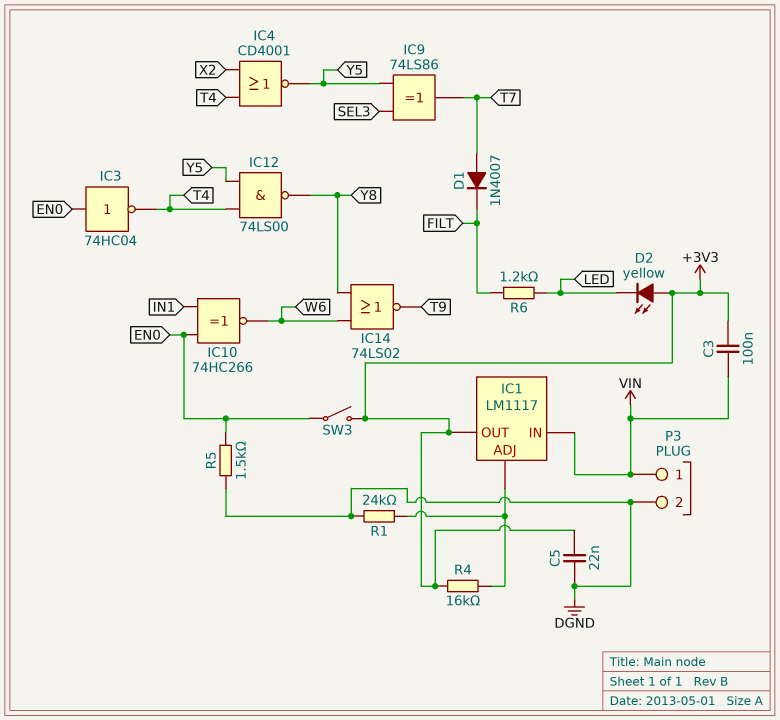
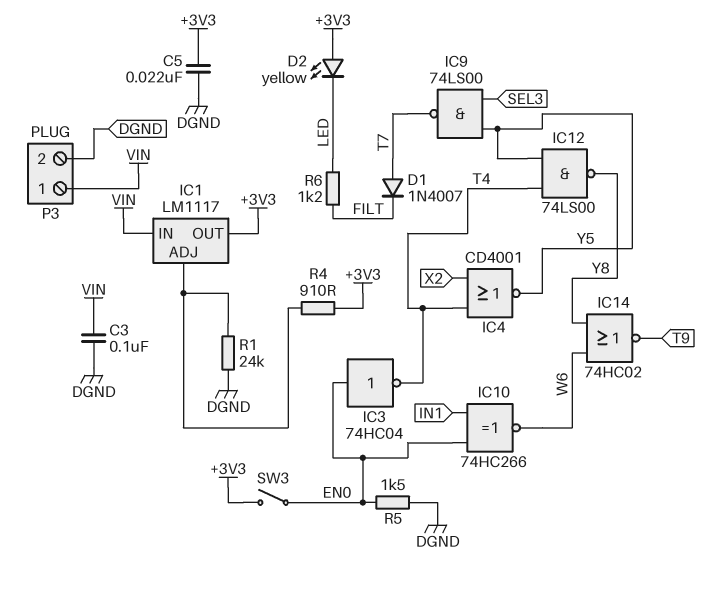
C3: 100nF (+3V3, VIN) -> 100nF (DGND, VIN)
IC9: XOR 74LS86 (in SEL3, in Y5, out T7) -> NAND 74LS00 (in SEL3, in Y5, out T7)
IC14: NOR 74LS02 (in W6, in Y8, out T9) -> NOR 74HC02 (in W6, in Y8, out T9)
R4: 16k (+3V3, IC1/ADJ) -> 910 (+3V3, IC1/ADJ)

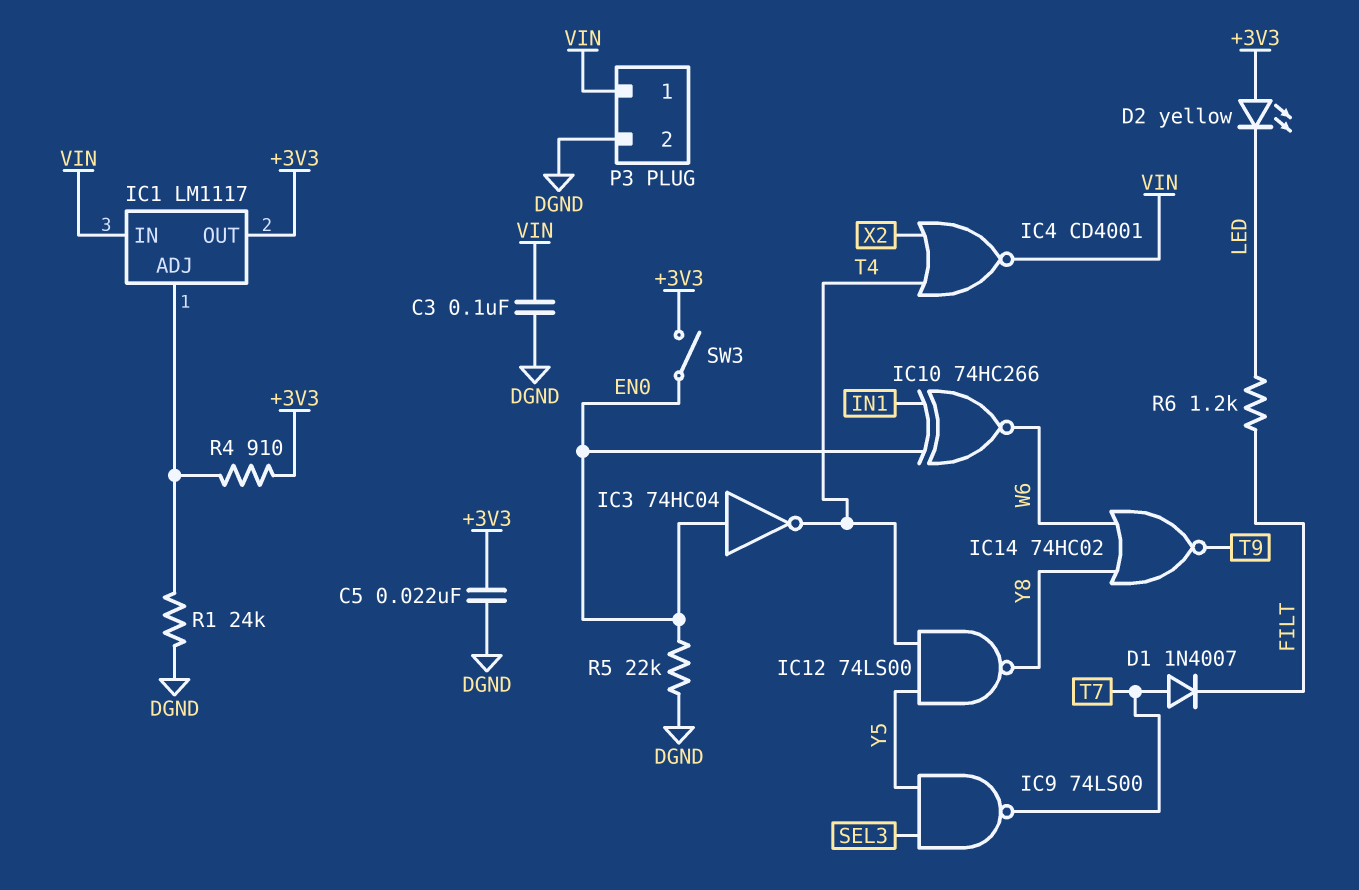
IC4: NOR CD4001 (in T4, in X2, out Y5) -> NOR CD4001 (in T4, in X2, out VIN)
R5: 1.5k (DGND, EN0) -> 22k (DGND, EN0)

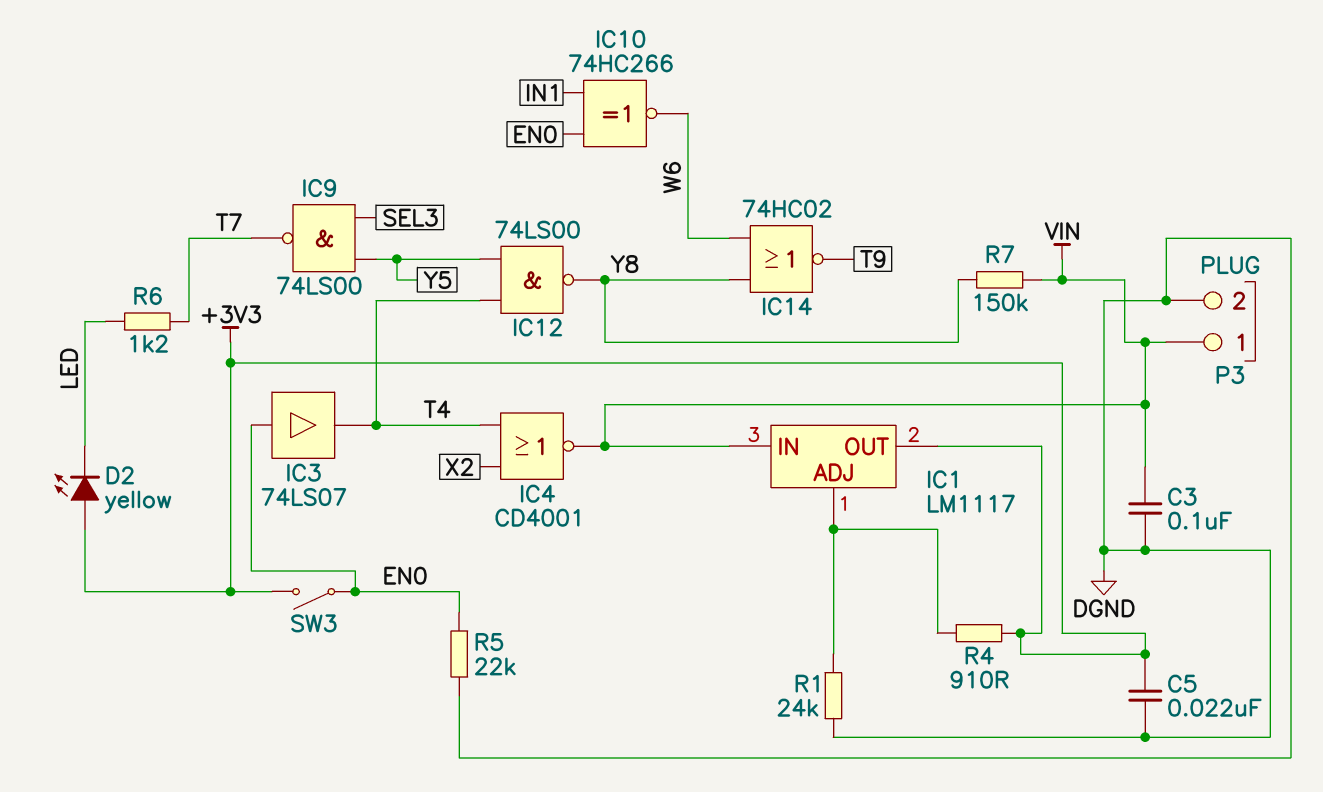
D1: diode 1N4007 (A T7, K FILT) -> none
IC3: NOT 74HC04 (in EN0, out T4) -> buffer 74LS07 (in EN0, out T4)
R6: 1.2k (FILT, LED) -> 1.2k (LED, T7)
R7: none -> 150k (VIN, Y8)

